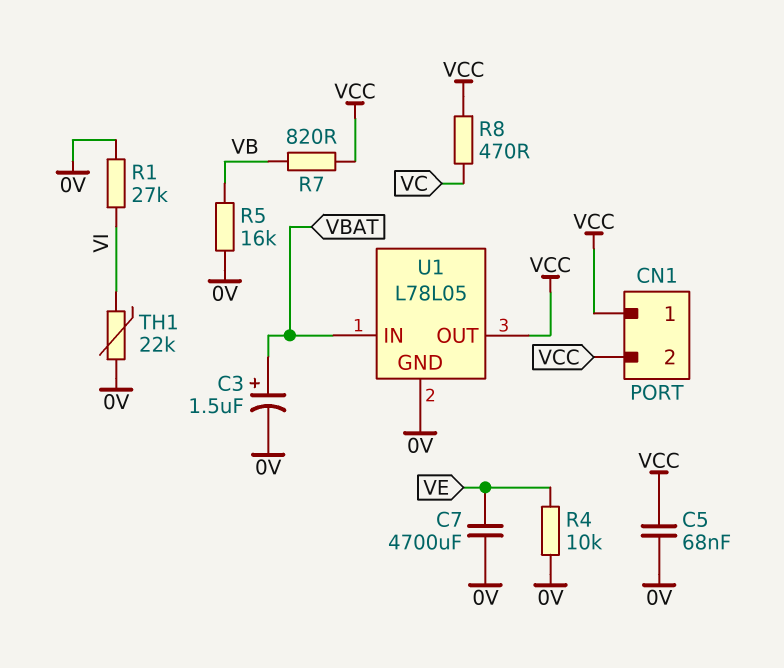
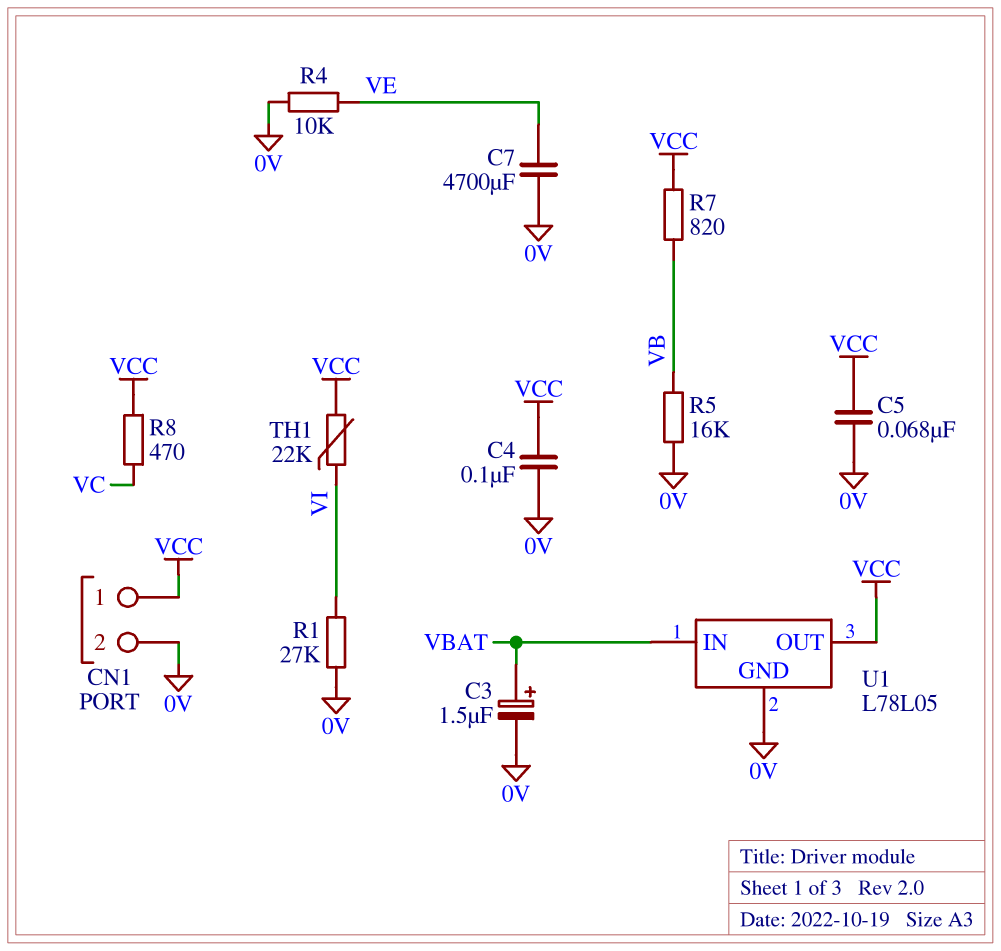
C4: none -> 100nF (0V, VCC)
CN1 pin 2: VCC -> 0V
TH1: 22k (0V, VI) -> 22k (VCC, VI)

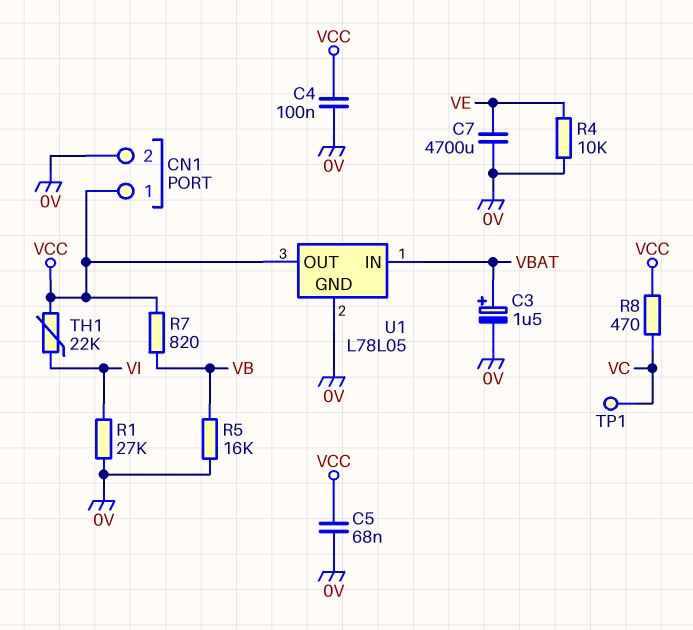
TP1: none -> test point (VC)

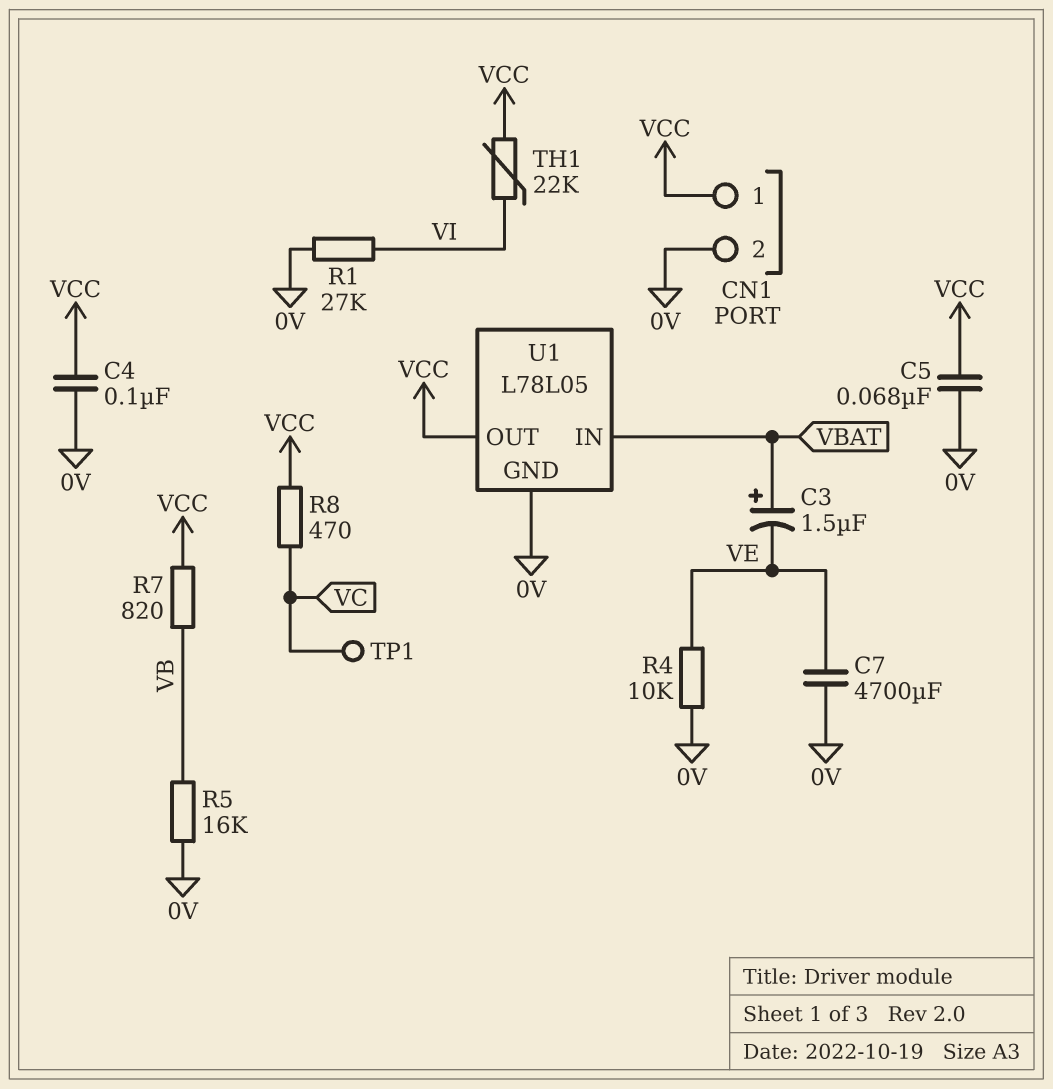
C3: 1.5uF (plus VBAT, minus 0V) -> 1.5uF (plus VBAT, minus VE)

